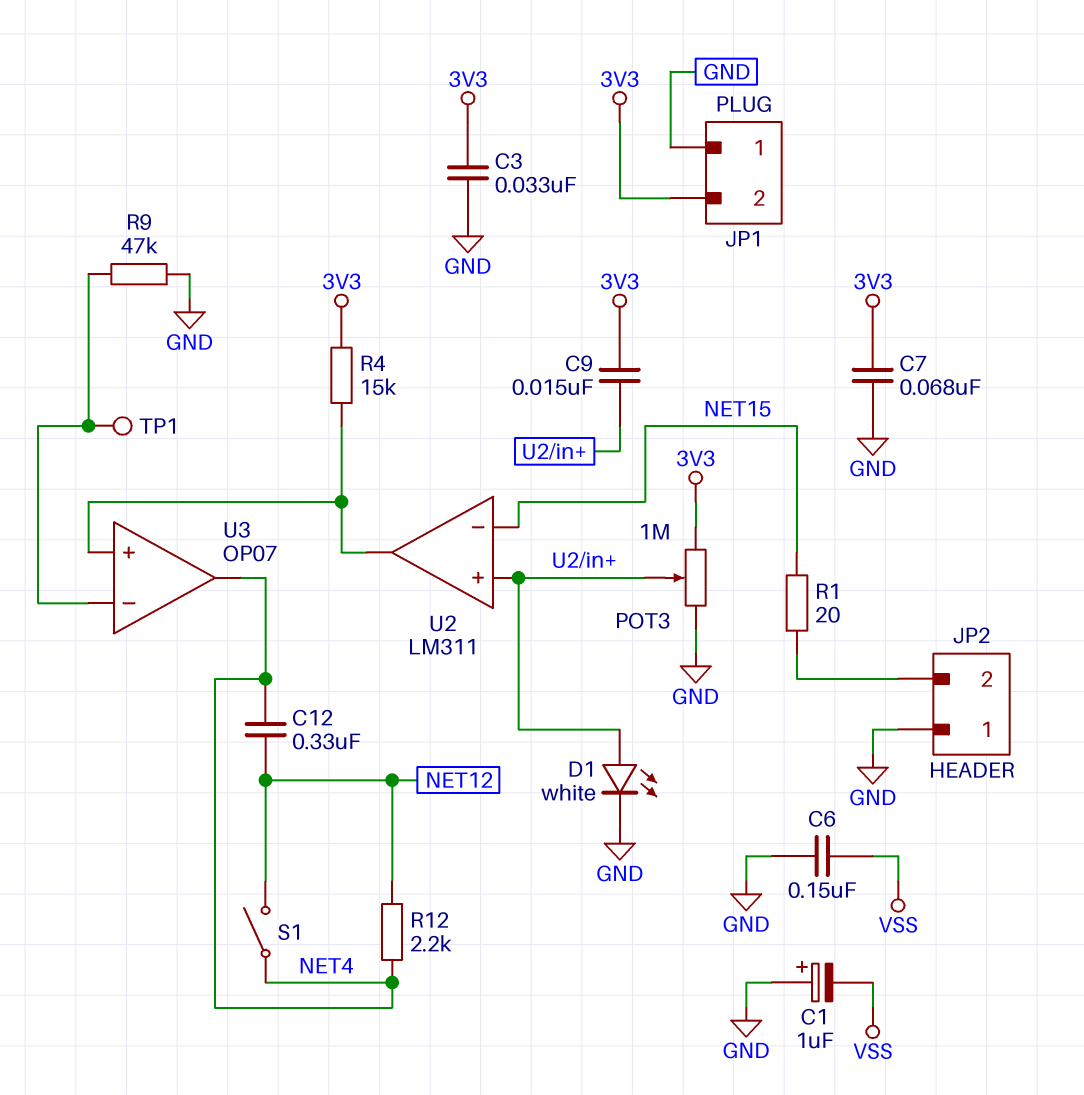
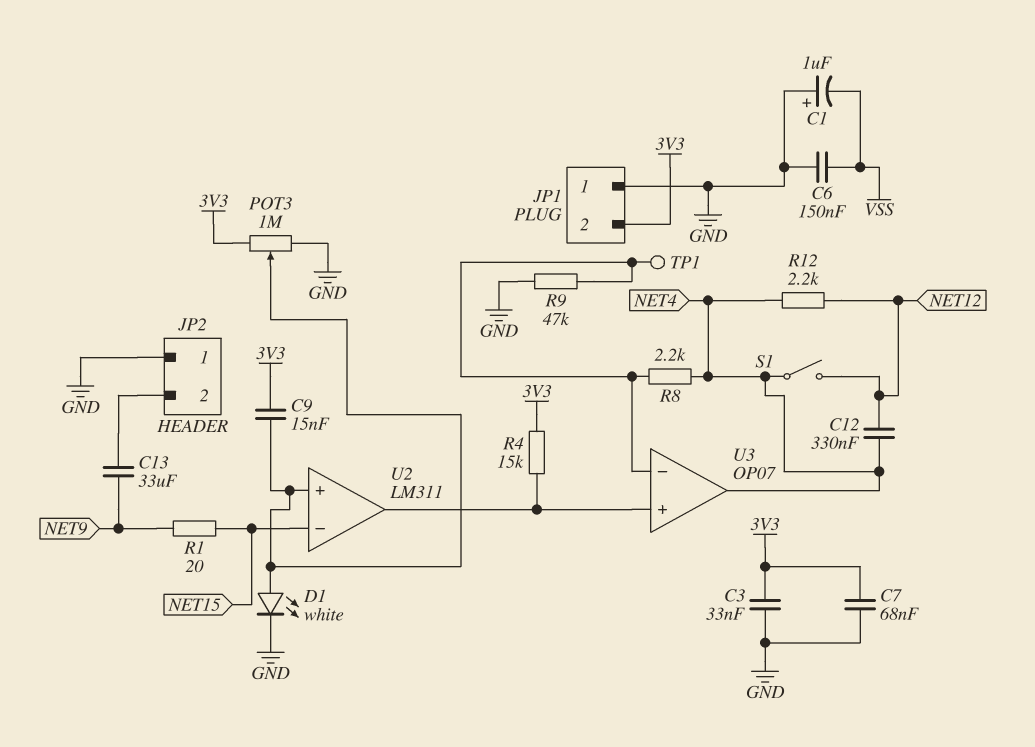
C13: none -> 33uF (JP2/2, NET9)
R1: 20 (JP2/2, NET15) -> 20 (NET9, NET15)
R8: none -> 2.2k (NET4, U3/in-)

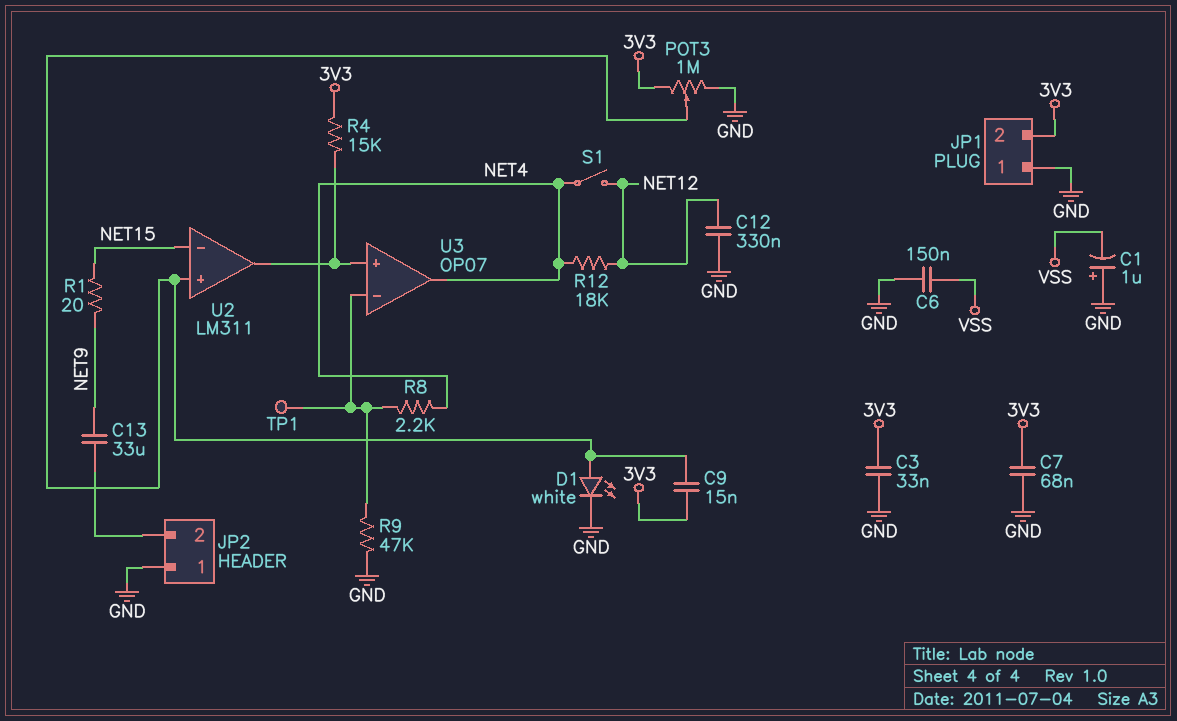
C12: 330nF (NET4, NET12) -> 330nF (GND, NET12)
R12: 2.2k (NET4, NET12) -> 18k (NET4, NET12)

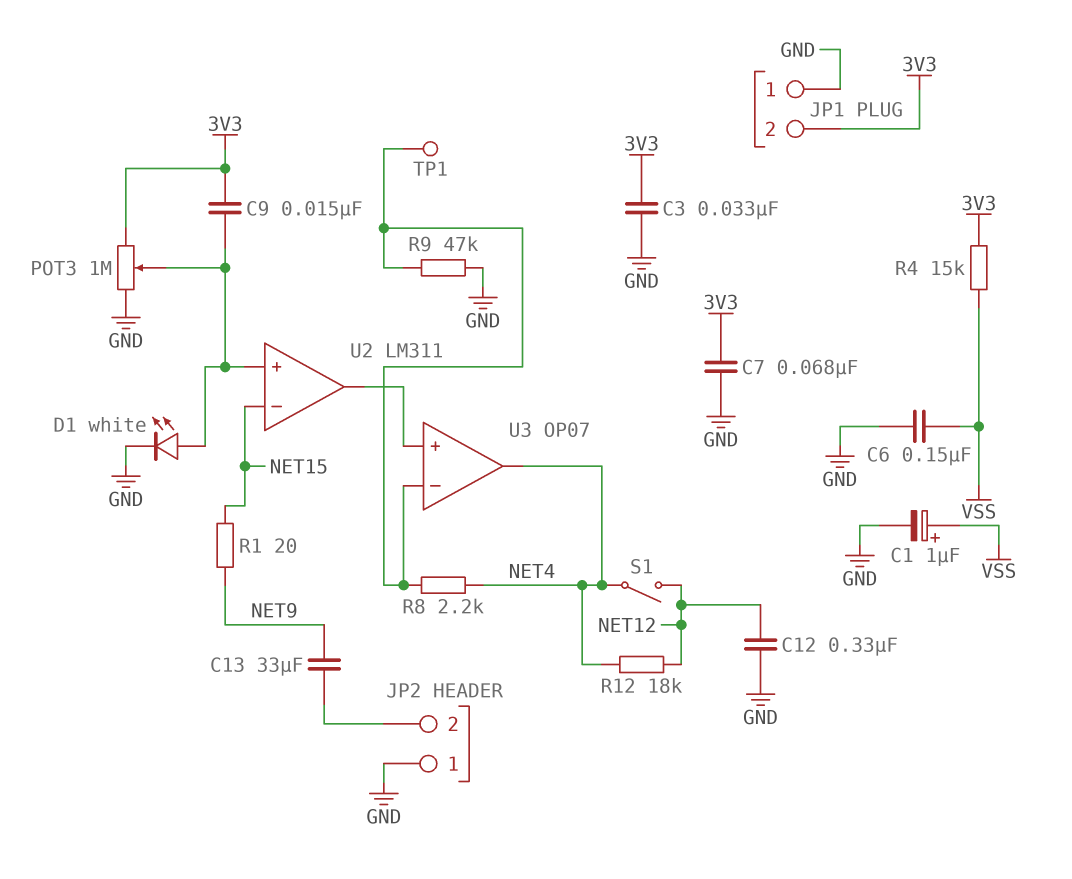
C1: 1uF (plus GND, minus VSS) -> 1uF (plus VSS, minus GND)
R4: 15k (3V3, U2/out) -> 15k (3V3, VSS)

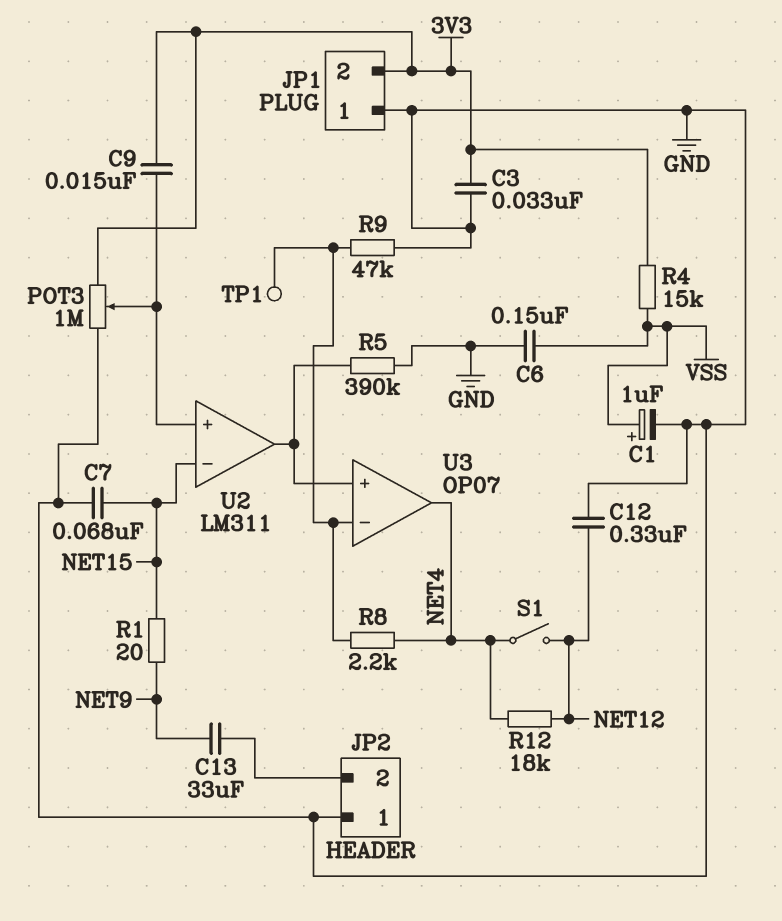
C7: 68nF (3V3, GND) -> 68nF (GND, NET15)
D1: LED white (A U2/in+, K GND) -> none
R5: none -> 390k (GND, U2/out)

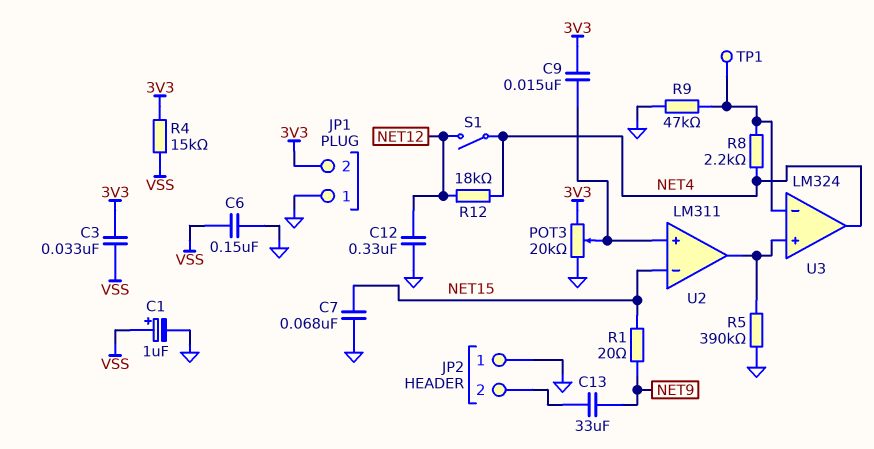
C3: 33nF (3V3, GND) -> 33nF (3V3, VSS)
POT3: 1M (3V3, GND, wiper U2/in+) -> 20k (3V3, GND, wiper U2/in+)
U3: OP07 -> LM324

